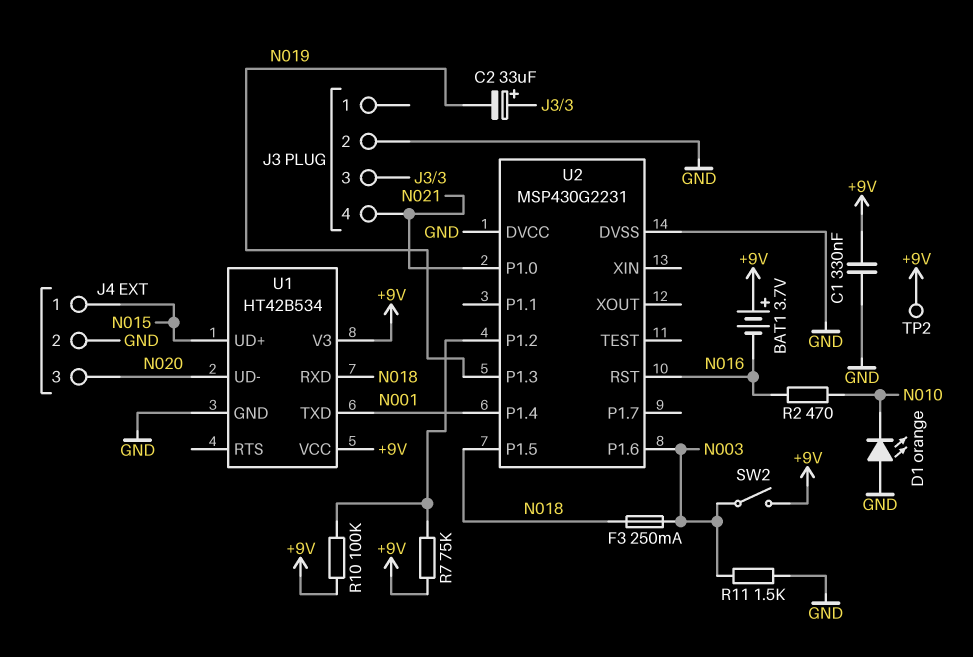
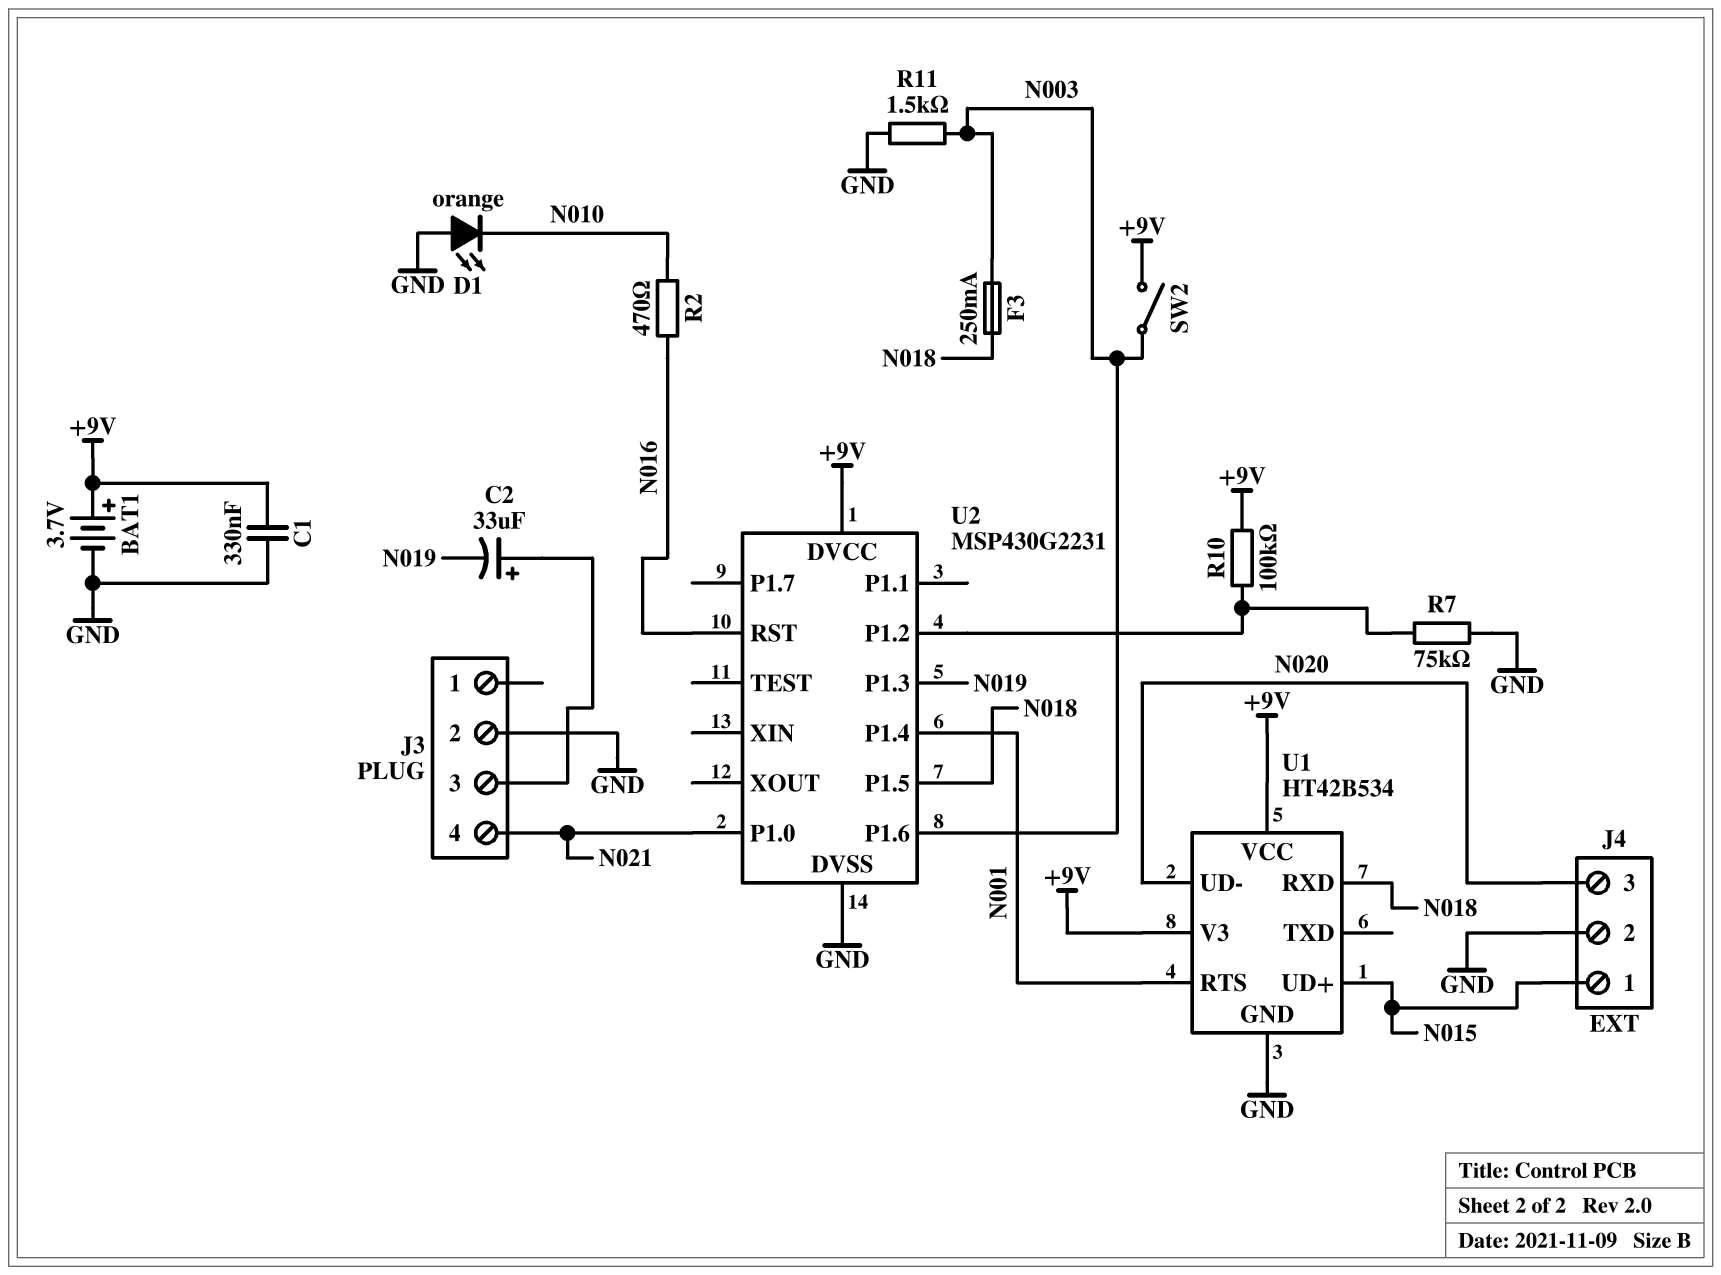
BAT1: 3.7V (plus +9V, minus N016) -> 3.7V (plus +9V, minus GND)
R7: 75k (+9V, U2/P1.2) -> 75k (GND, U2/P1.2)
TP2: test point (+9V) -> none
U1 pin RTS: none -> N001
U1 pin TXD: N001 -> none
U2 pin DVCC: GND -> +9V

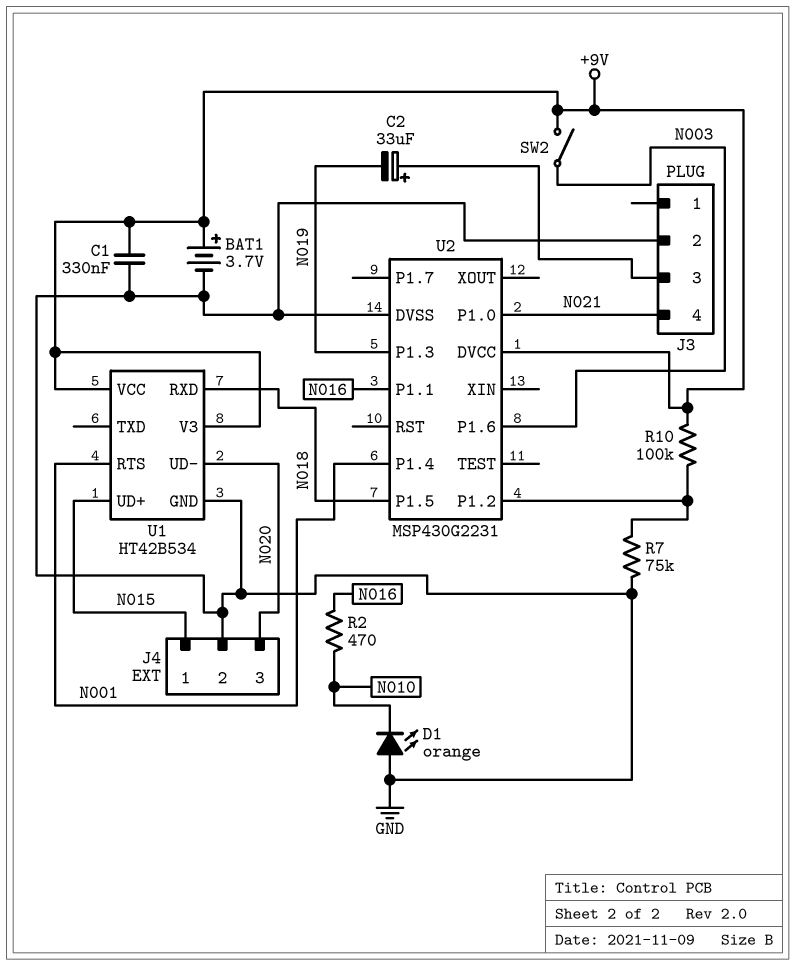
F3: 250mA (N003, N018) -> none
R11: 1.5k (GND, N003) -> none
U2 pin P1.1: none -> N016
U2 pin RST: N016 -> none

